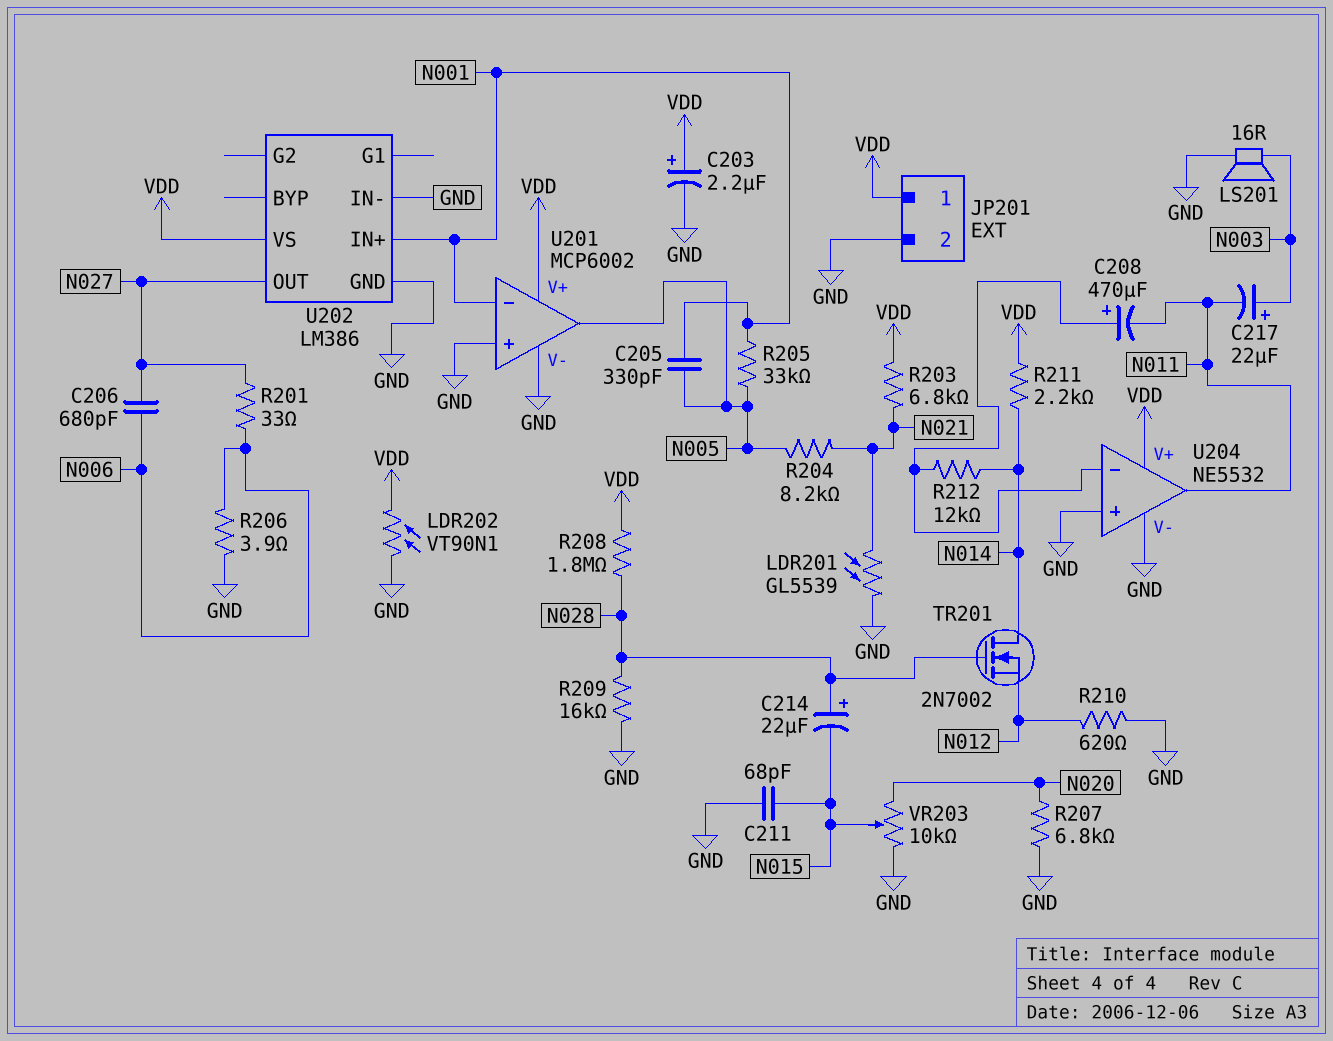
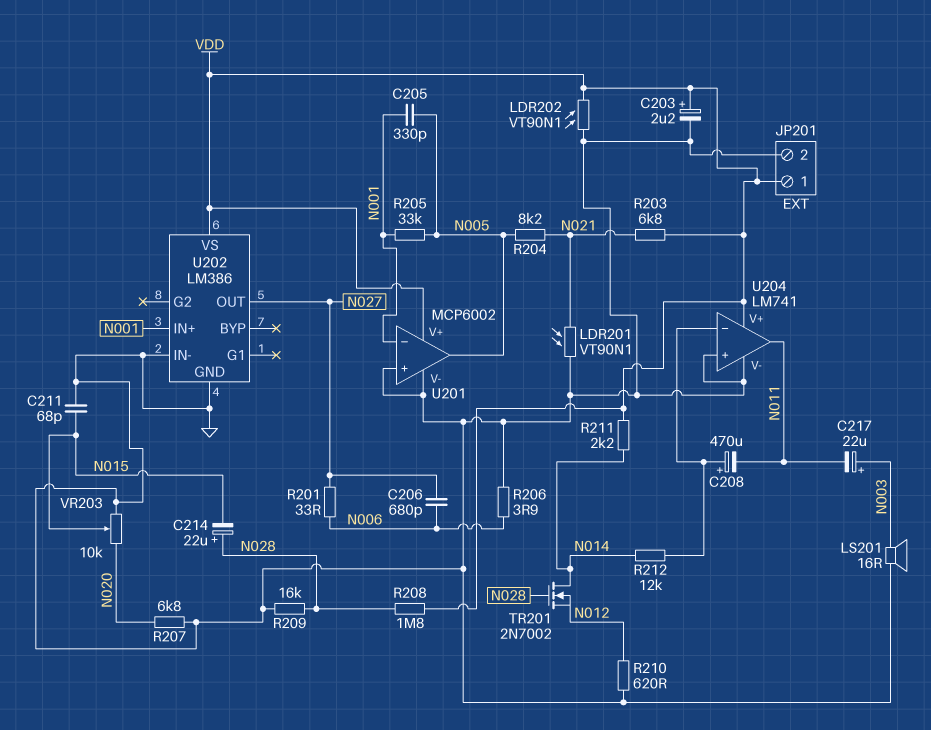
LDR201: GL5539 (GND, N021) -> VT90N1 (GND, N021)
U204: NE5532 -> LM741

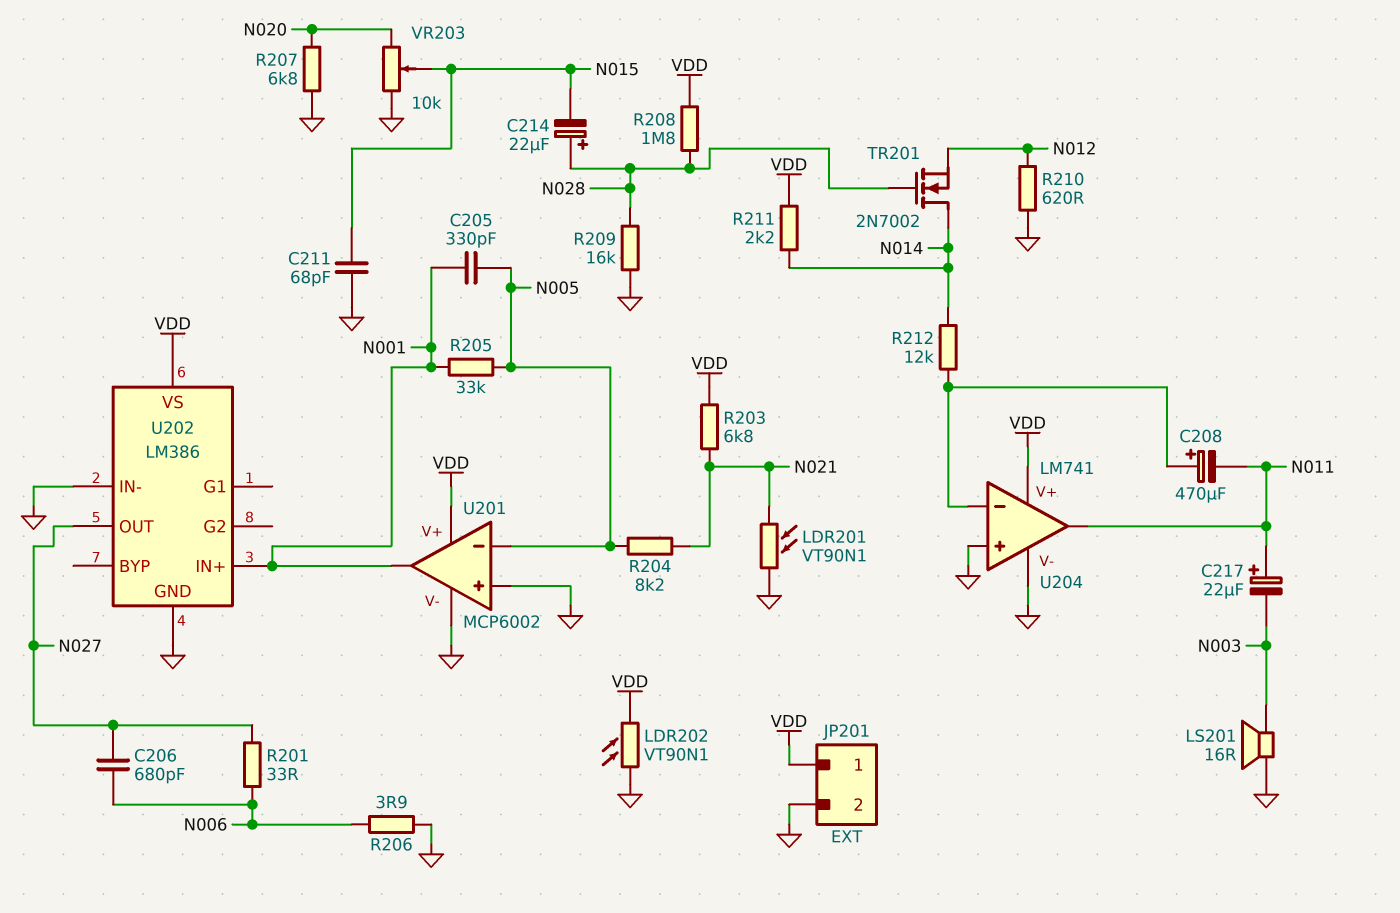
C203: 2.2uF (plus VDD, minus GND) -> none
C217: 22uF (plus N003, minus N011) -> 22uF (plus N011, minus N003)
U201 pin in-: N001 -> N005
U201 pin out: N005 -> N001

